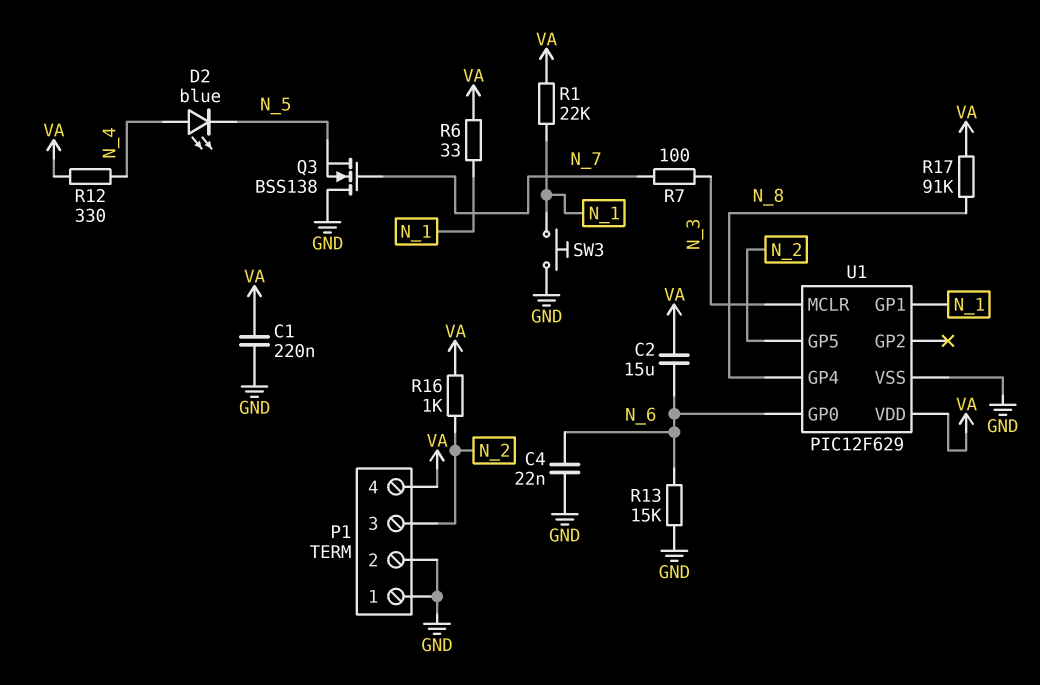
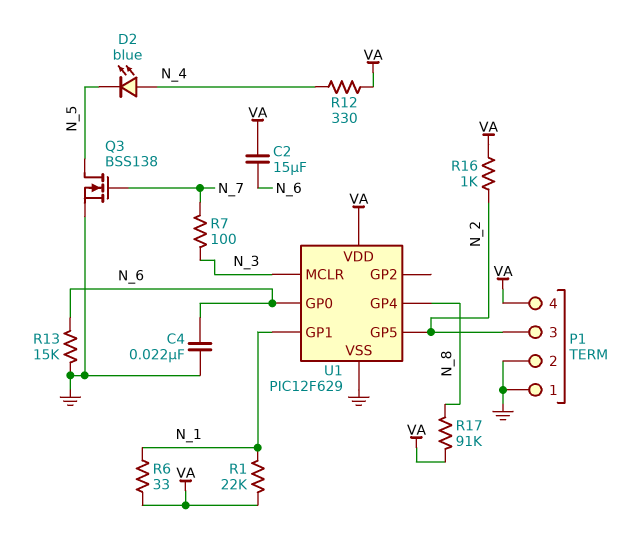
C1: 220nF (GND, VA) -> none
Q3: NMOS BSS138 (G N_7, D GND, S N_5) -> NMOS BSS138 (G N_7, D N_5, S GND)
SW3: button (GND, N_1) -> none

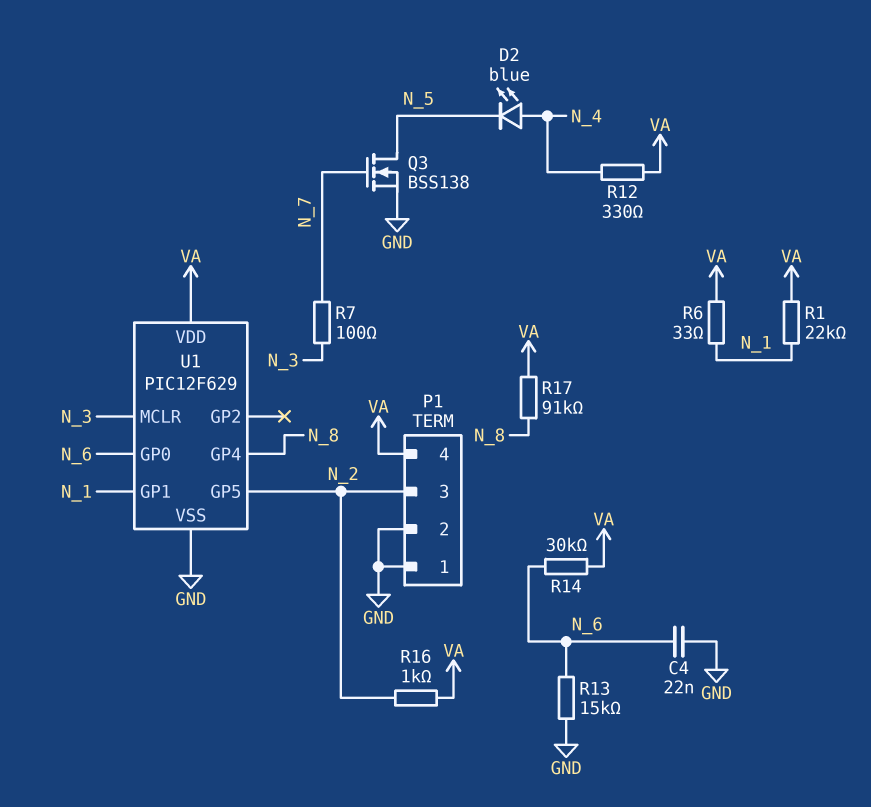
C2: 15uF (N_6, VA) -> none
R14: none -> 30k (N_6, VA)

